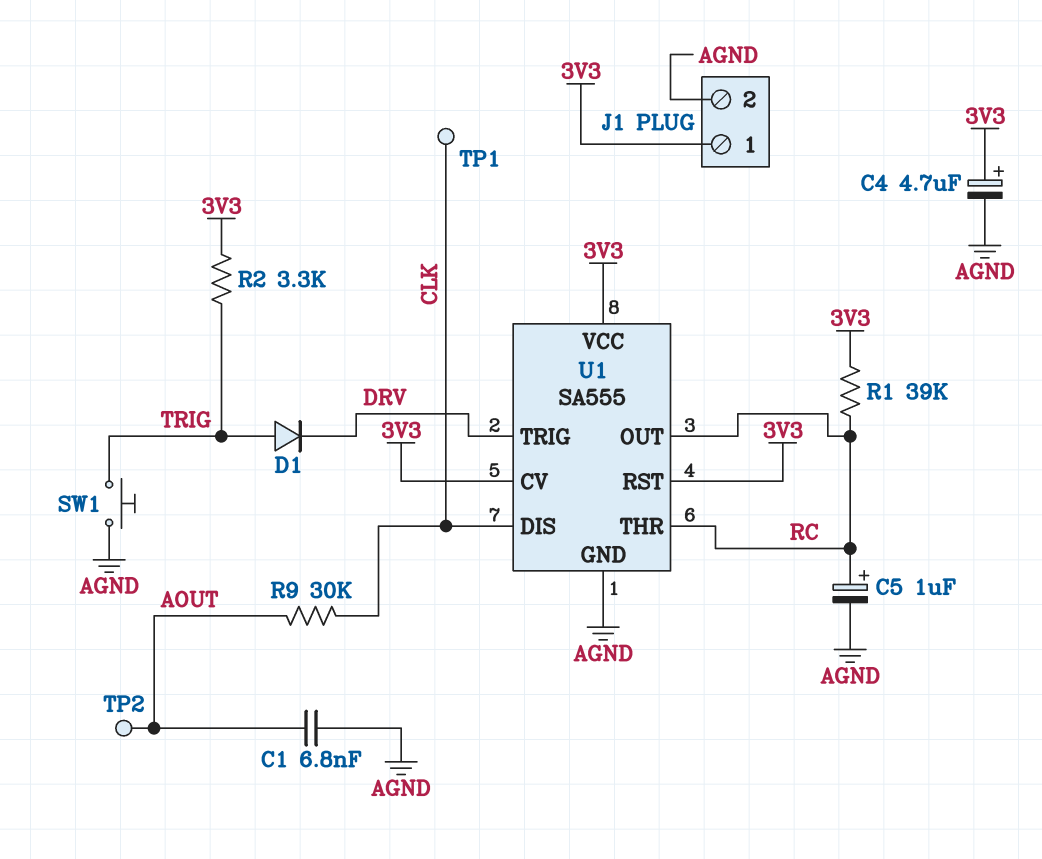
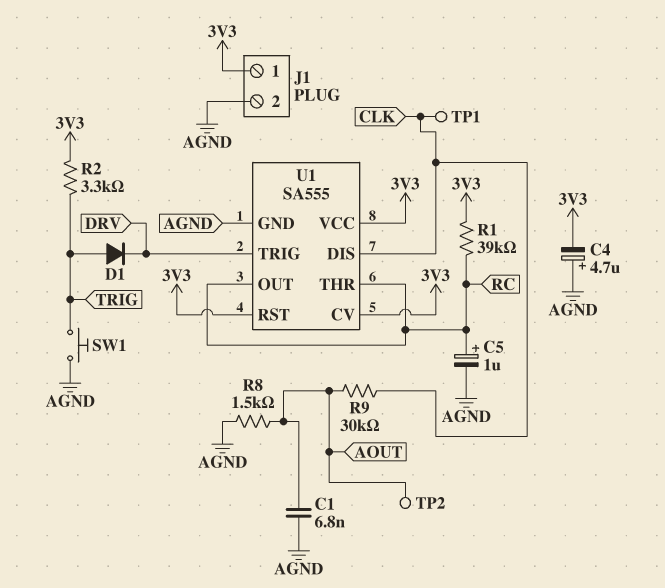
C4: 4.7uF (plus 3V3, minus AGND) -> 4.7uF (plus AGND, minus 3V3)
R8: none -> 1.5k (AGND, AOUT)

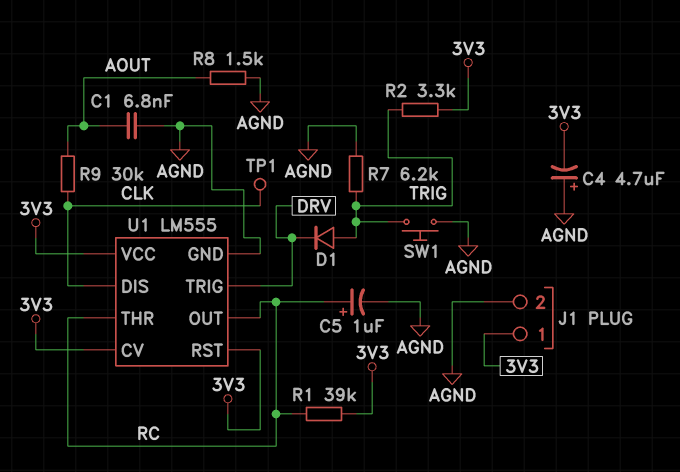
R7: none -> 6.2k (AGND, TRIG)
TP2: test point (AOUT) -> none
U1: SA555 -> LM555

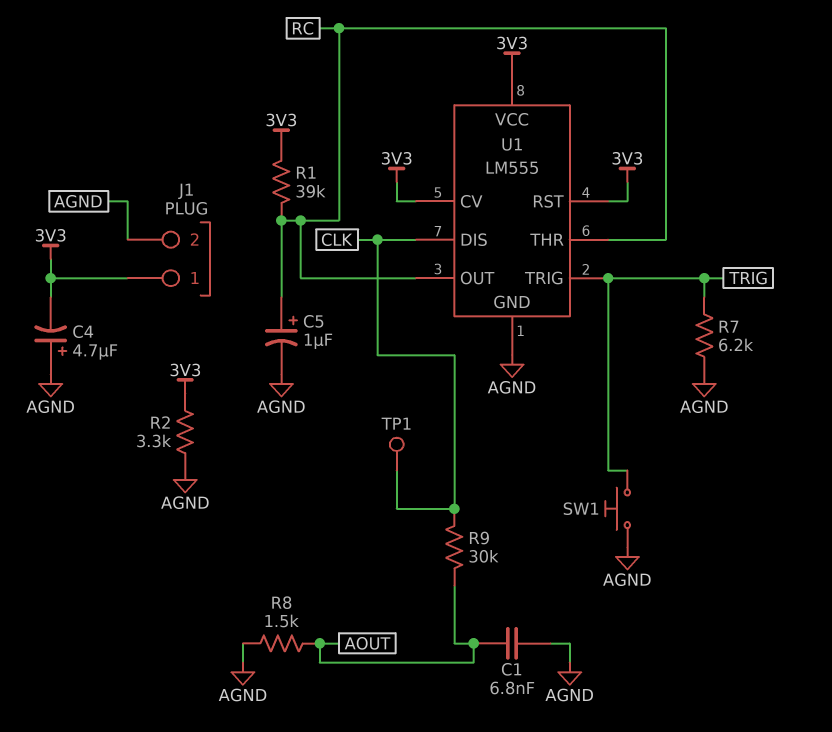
D1: diode (A TRIG, K DRV) -> none
R2: 3.3k (3V3, TRIG) -> 3.3k (3V3, AGND)
U1 pin TRIG: DRV -> TRIG

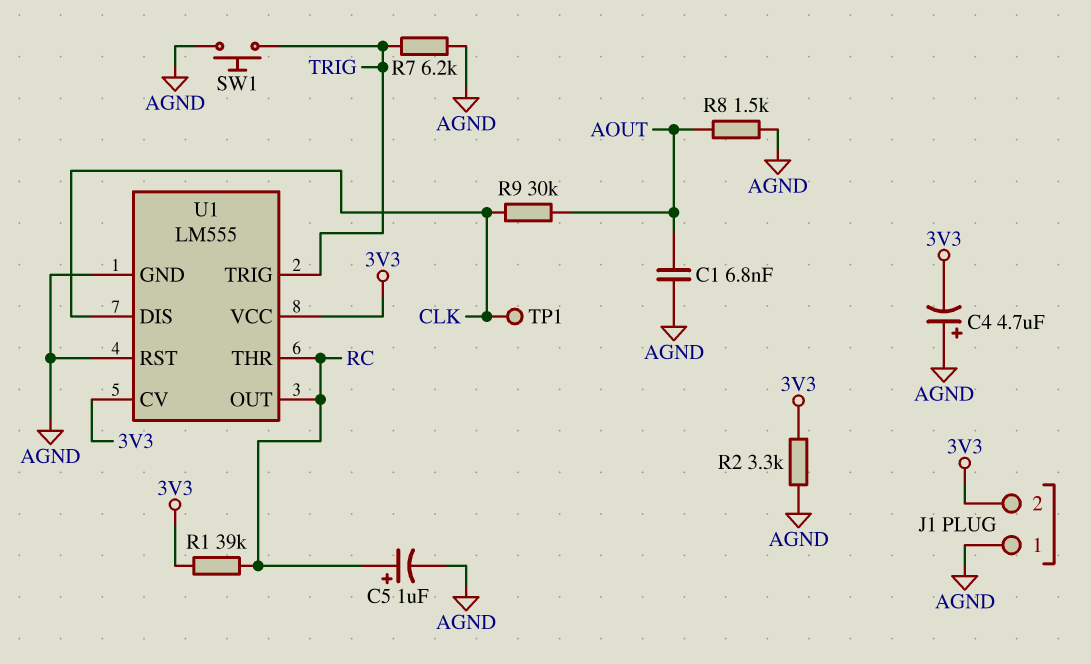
J1 pin 1: 3V3 -> AGND
J1 pin 2: AGND -> 3V3
U1 pin RST: 3V3 -> AGND

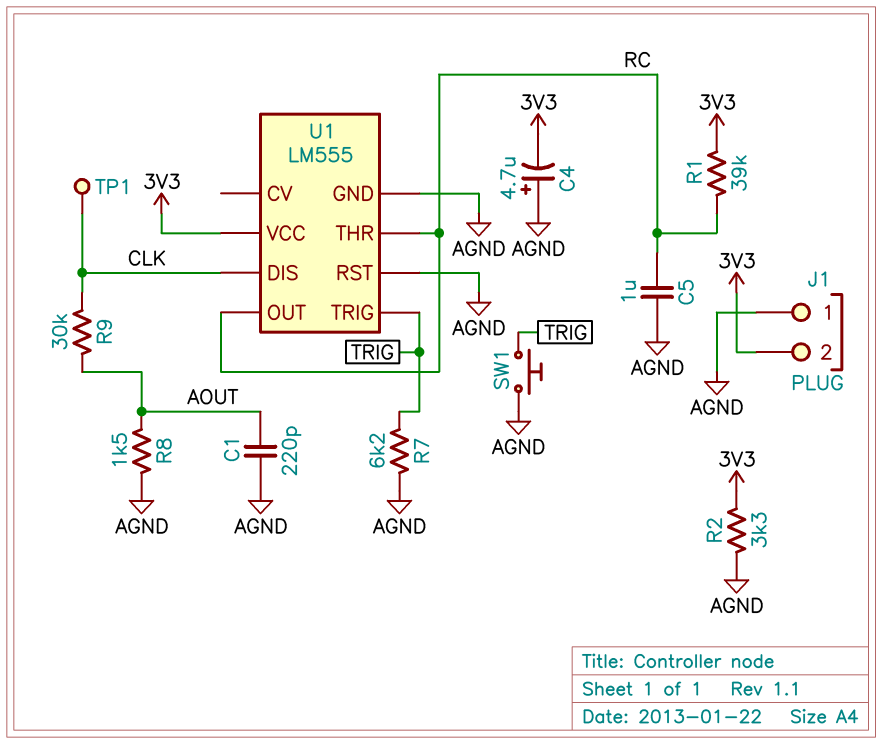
C1: 6.8nF (AGND, AOUT) -> 220pF (AGND, AOUT)
C5: 1uF (plus RC, minus AGND) -> 1uF (AGND, RC)
U1 pin CV: 3V3 -> none

